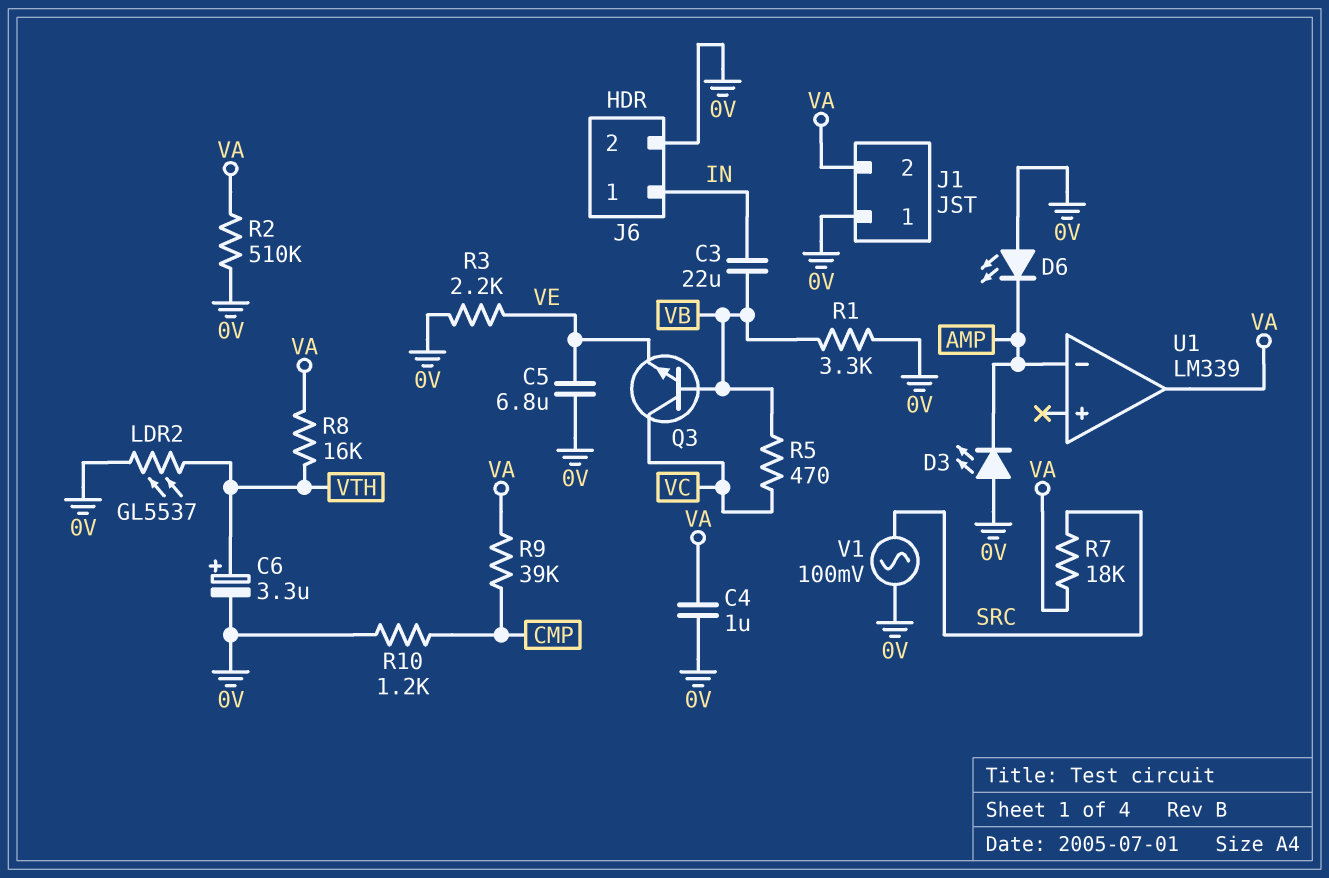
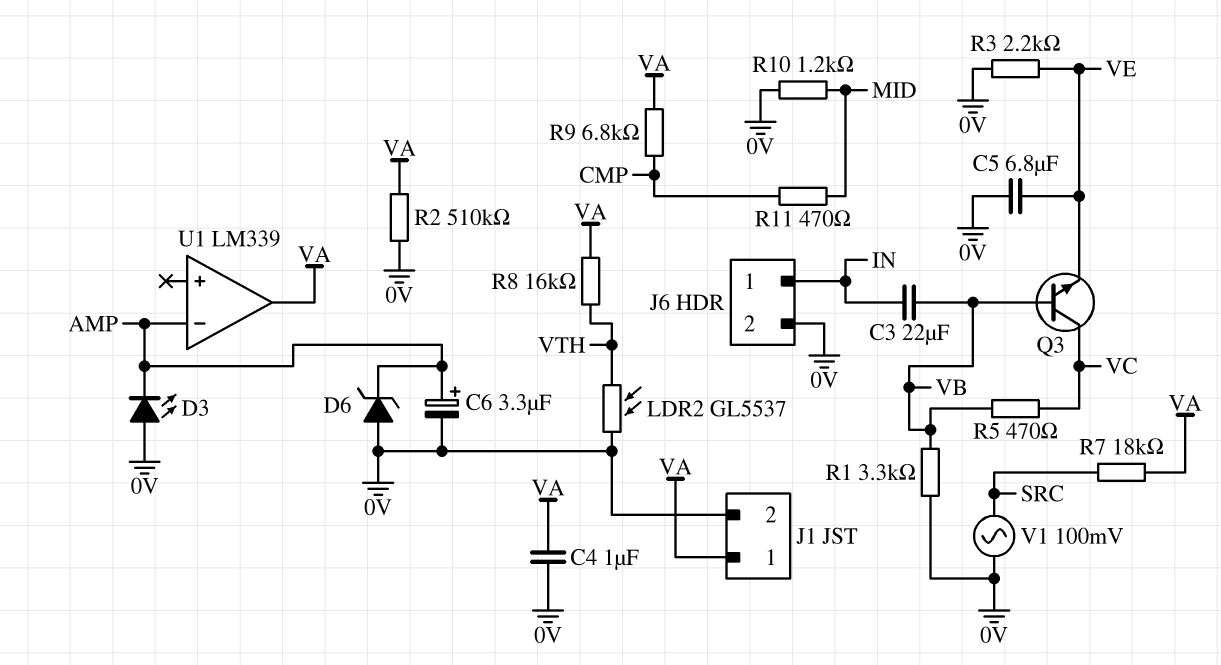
C6: 3.3uF (plus VTH, minus 0V) -> 3.3uF (plus AMP, minus 0V)
D6: LED (A 0V, K AMP) -> zener (A 0V, K AMP)
J1 pin 1: 0V -> VA
J1 pin 2: VA -> 0V
R9: 39k (CMP, VA) -> 6.8k (CMP, VA)
R10: 1.2k (0V, CMP) -> 1.2k (0V, MID)
R11: none -> 470 (CMP, MID)

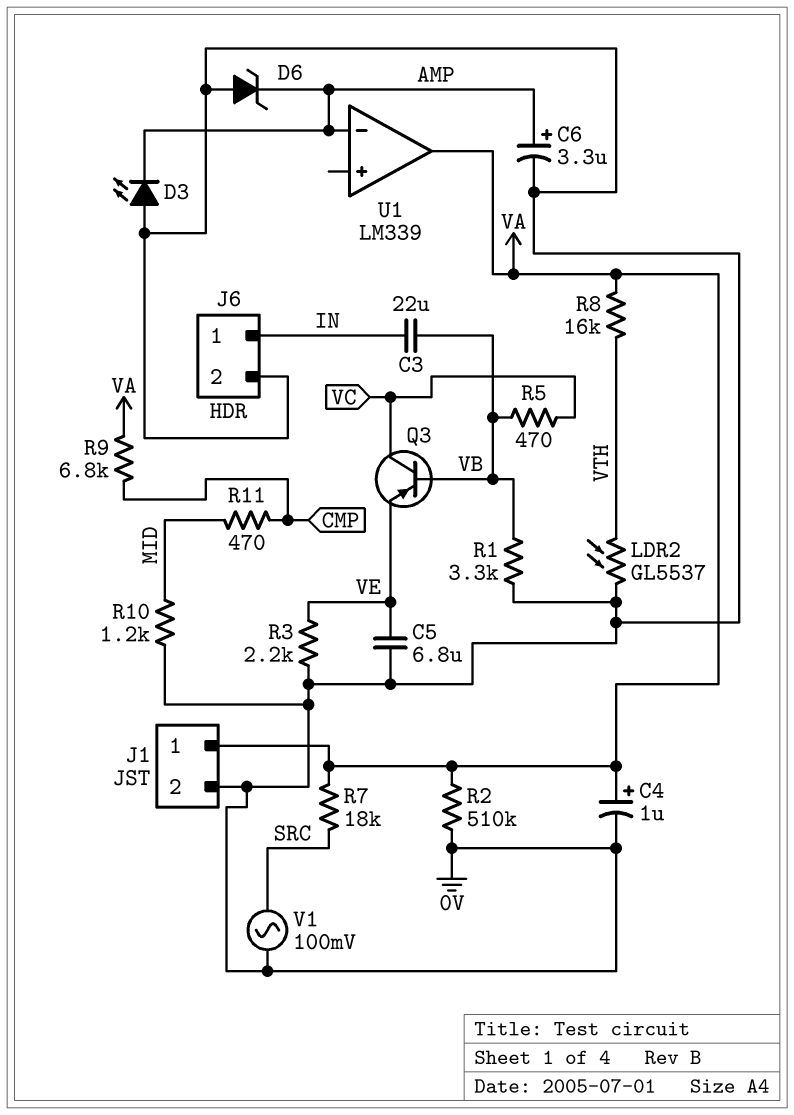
C4: 1uF (0V, VA) -> 1uF (plus VA, minus 0V)
Q3: NPN (B VB, C VC, E VE) -> PNP (B VB, C VC, E VE)

